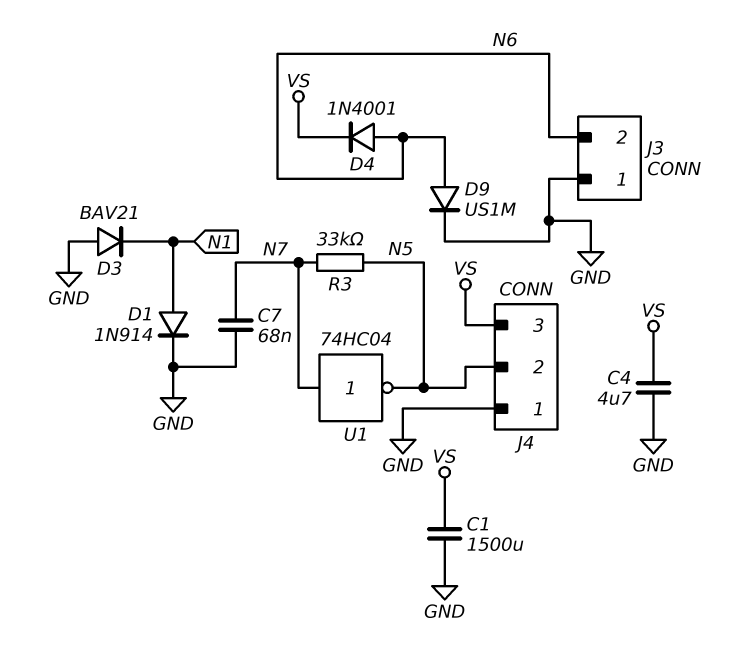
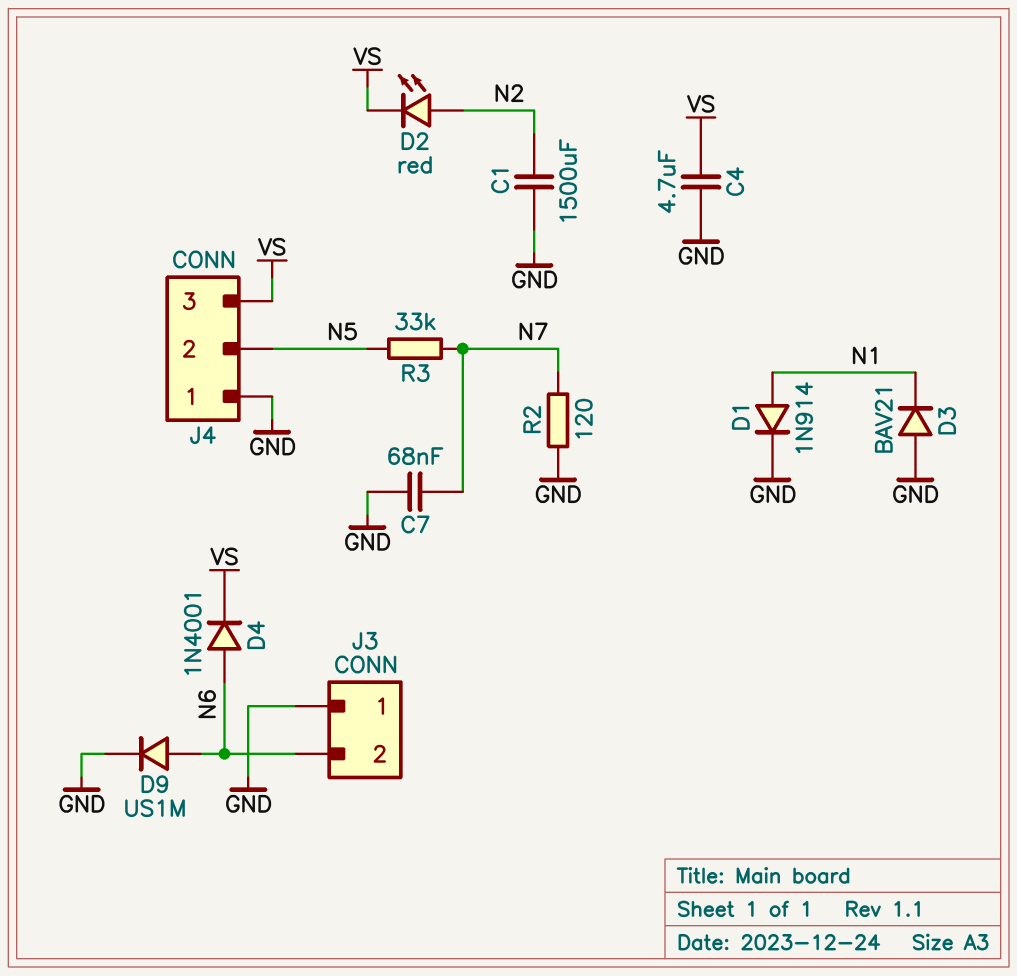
C1: 1500uF (GND, VS) -> 1500uF (GND, N2)
D2: none -> LED red (A N2, K VS)
R2: none -> 120 (GND, N7)
U1: NOT 74HC04 (in N7, out N5) -> none

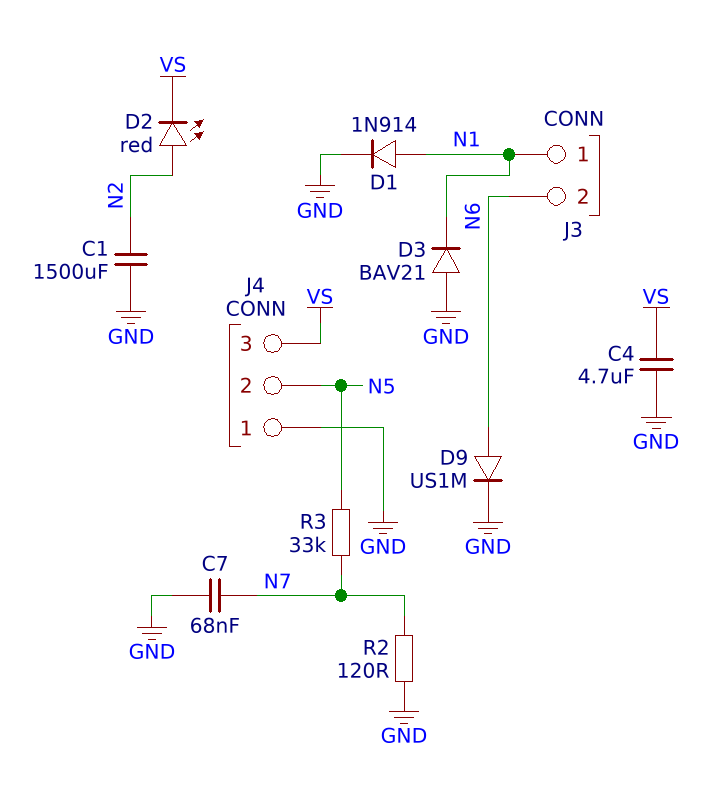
D4: diode 1N4001 (A N6, K VS) -> none
J3 pin 1: GND -> N1

